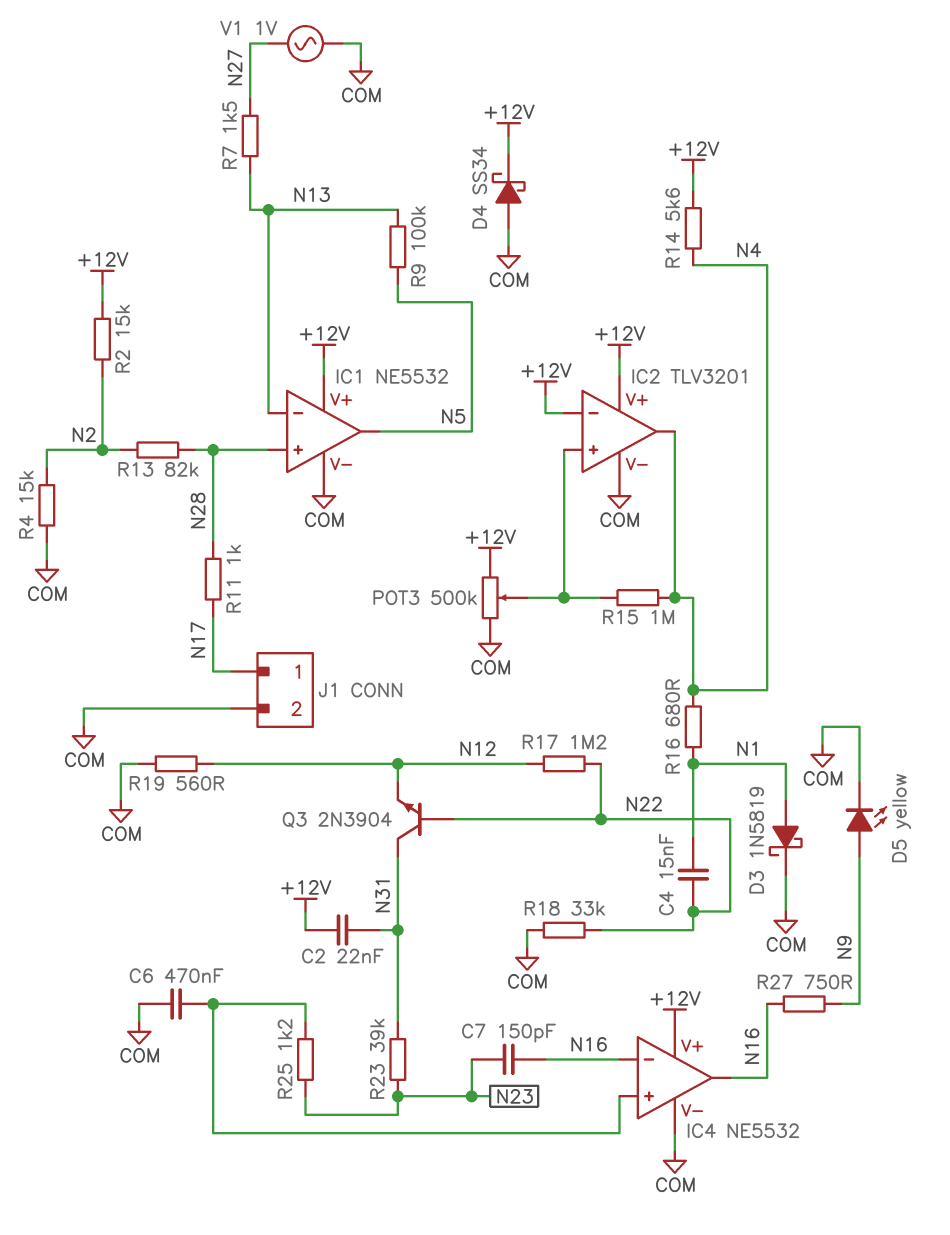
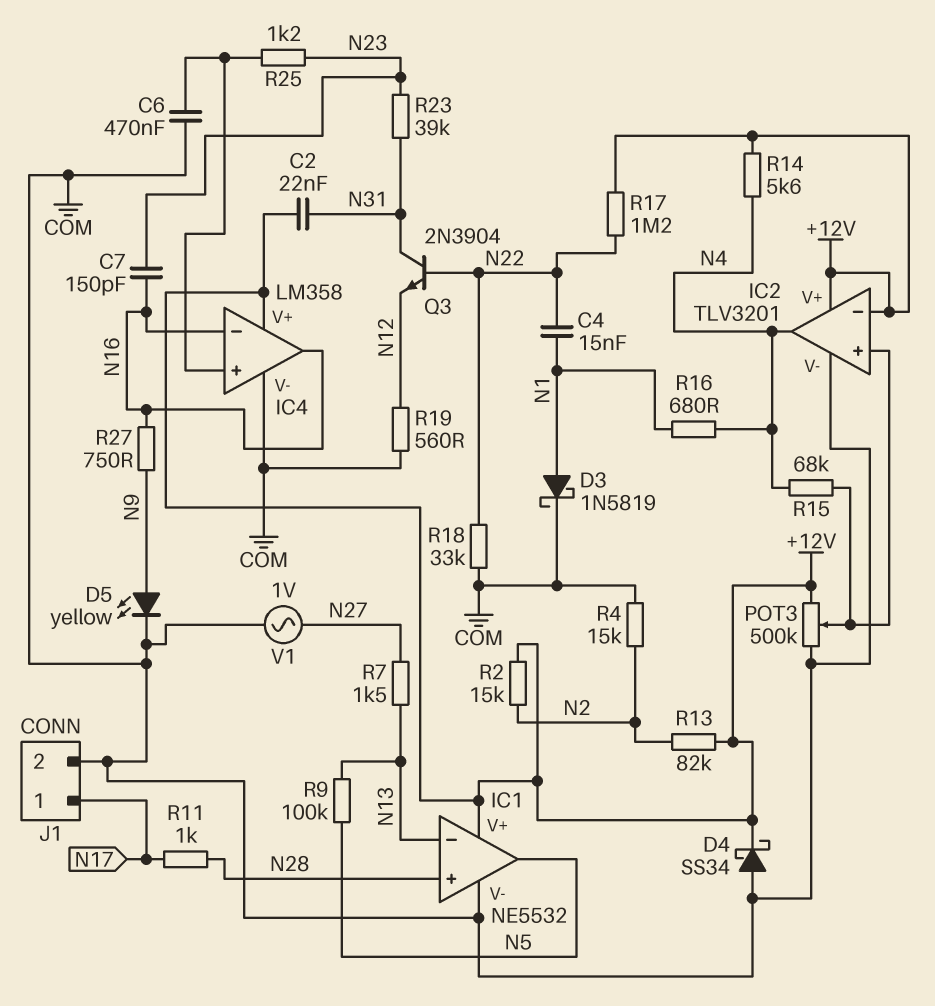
IC4: NE5532 -> LM358
R13: 82k (N2, N28) -> 82k (+12V, N2)
R15: 1M (IC2/in+, N4) -> 68k (IC2/in+, N4)
R17: 1.2M (N12, N22) -> 1.2M (+12V, N22)

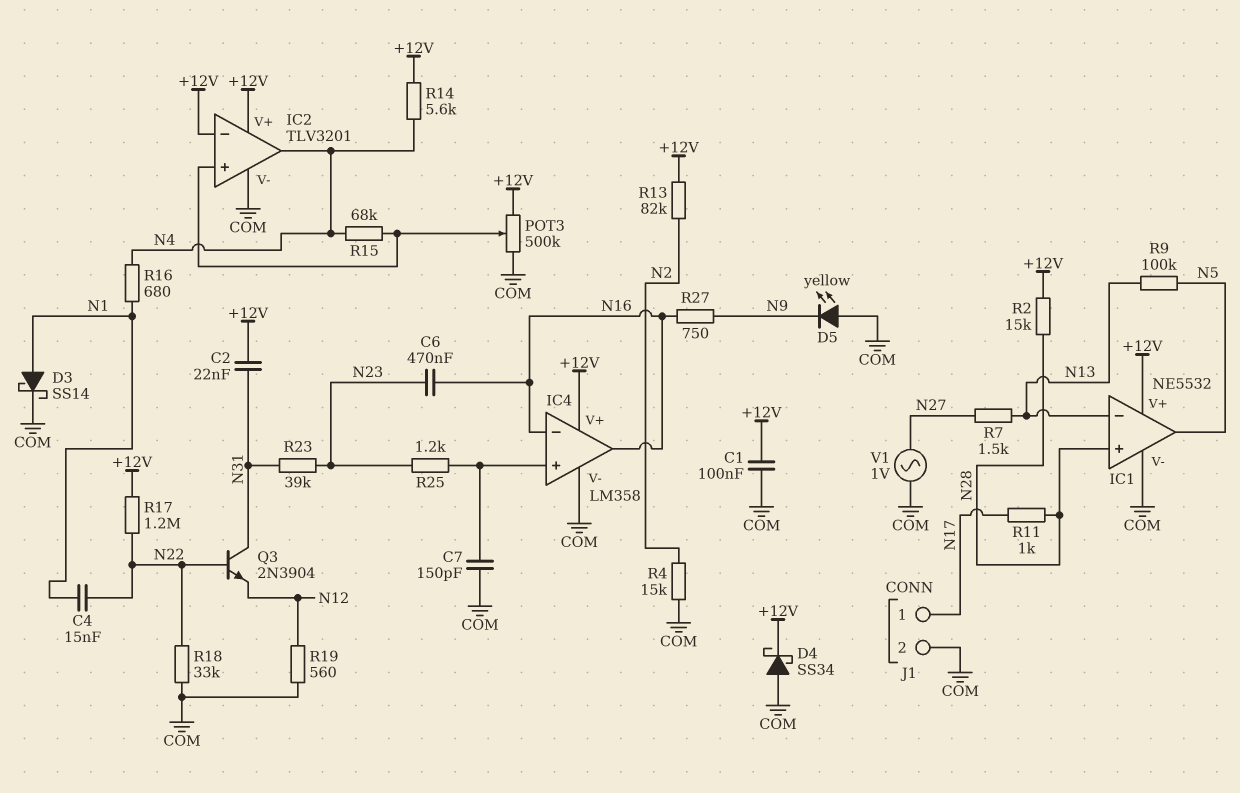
C1: none -> 100nF (+12V, COM)
C6: 470nF (COM, IC4/in+) -> 470nF (N16, N23)
C7: 150pF (N16, N23) -> 150pF (COM, IC4/in+)
D3: schottky 1N5819 (A N1, K COM) -> schottky SS14 (A N1, K COM)
D5: LED yellow (A N9, K COM) -> LED yellow (A COM, K N9)
R2: 15k (+12V, N2) -> 15k (+12V, N28)

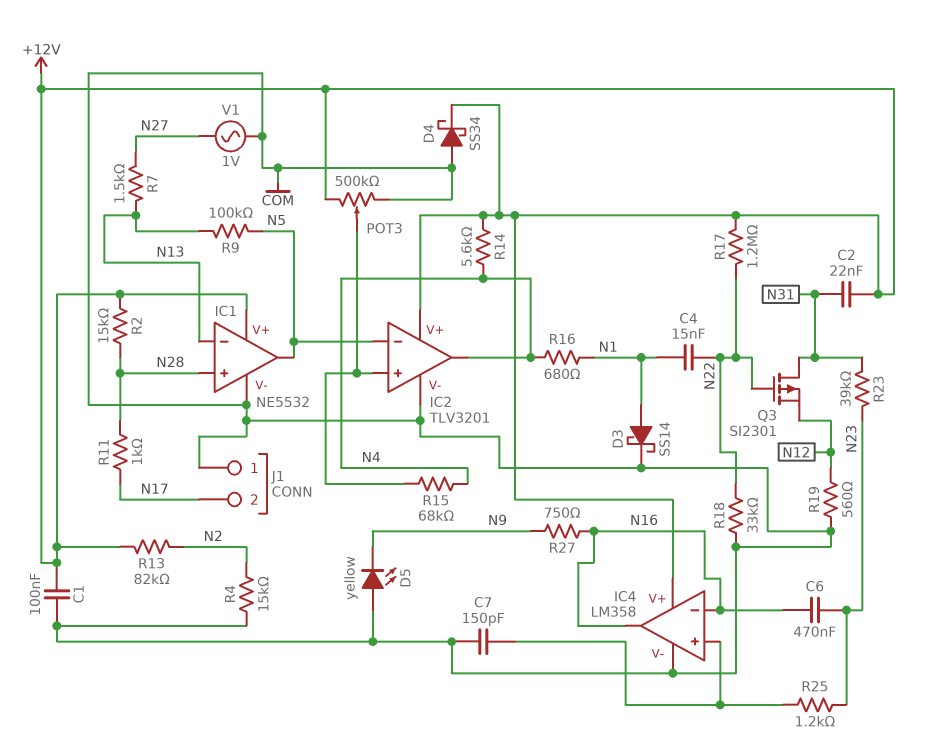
IC2 pin in-: +12V -> N5
J1 pin 1: N17 -> COM
J1 pin 2: COM -> N17
Q3: NPN 2N3904 (B N22, C N31, E N12) -> PMOS SI2301 (G N22, D N31, S N12)

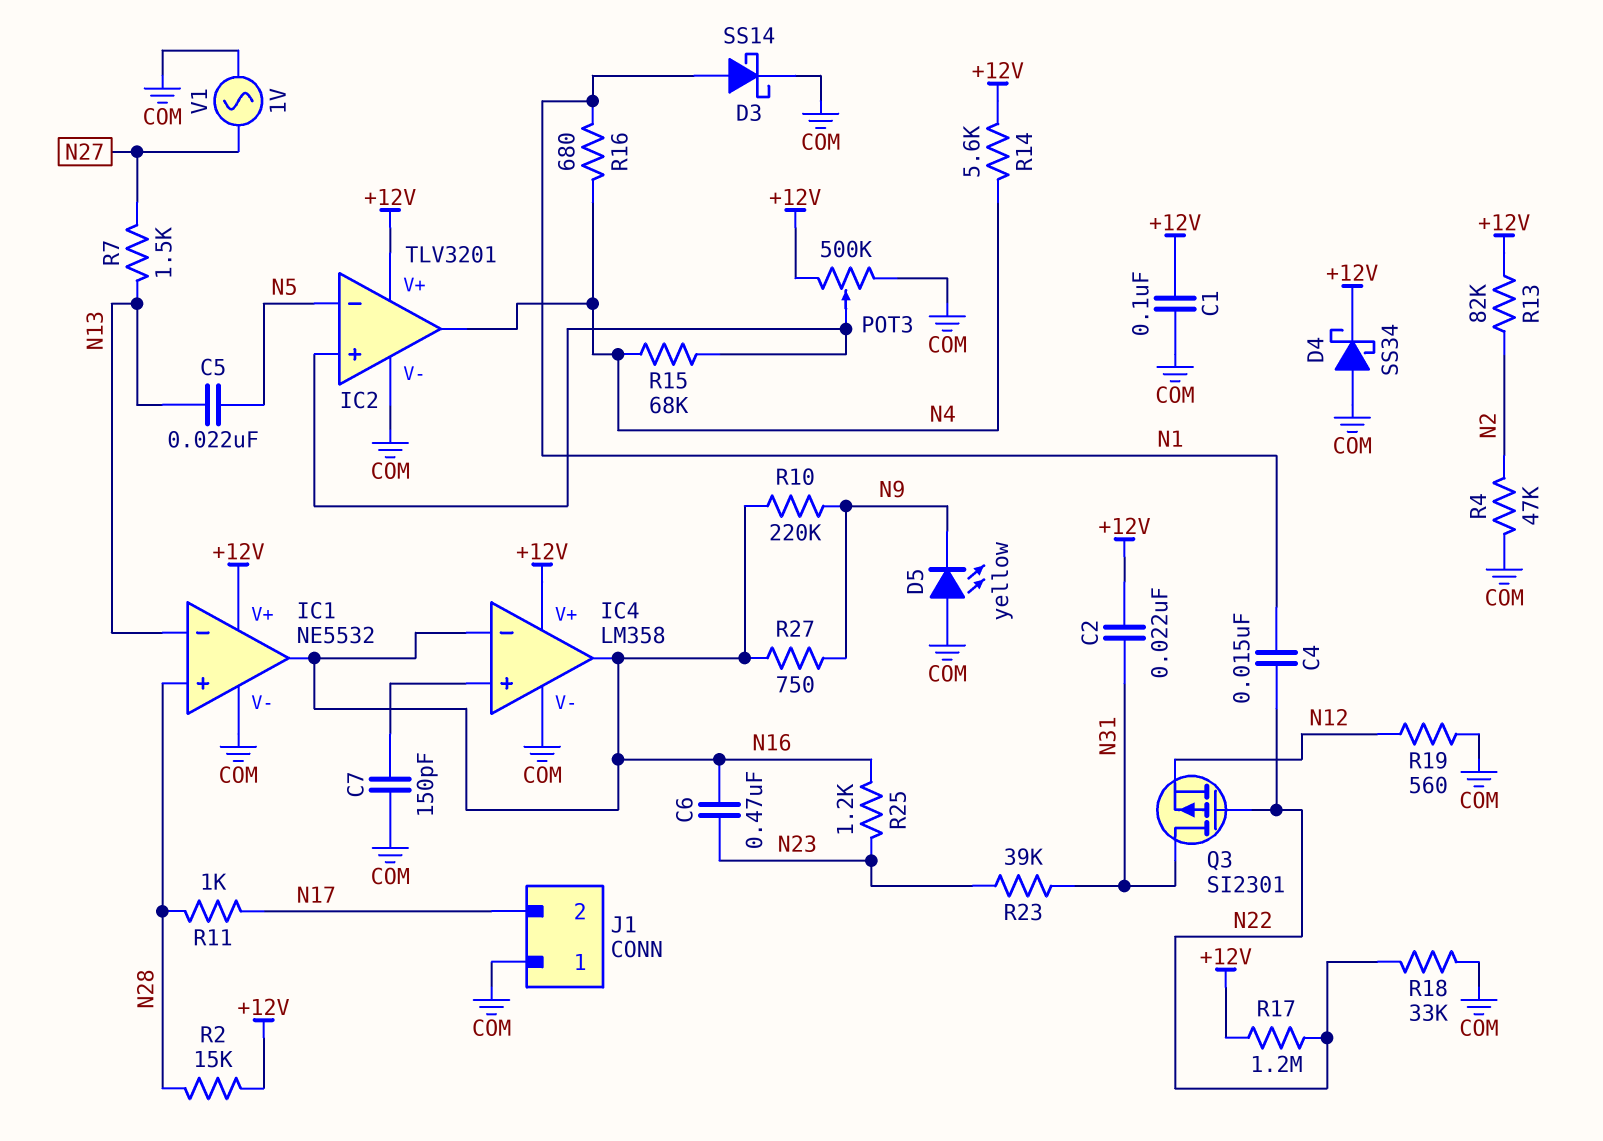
C5: none -> 22nF (N5, N13)
IC1 pin out: N5 -> N16
R4: 15k (COM, N2) -> 47k (COM, N2)
R9: 100k (N5, N13) -> none
R10: none -> 220k (N9, N16)
R25: 1.2k (IC4/in+, N23) -> 1.2k (N16, N23)

